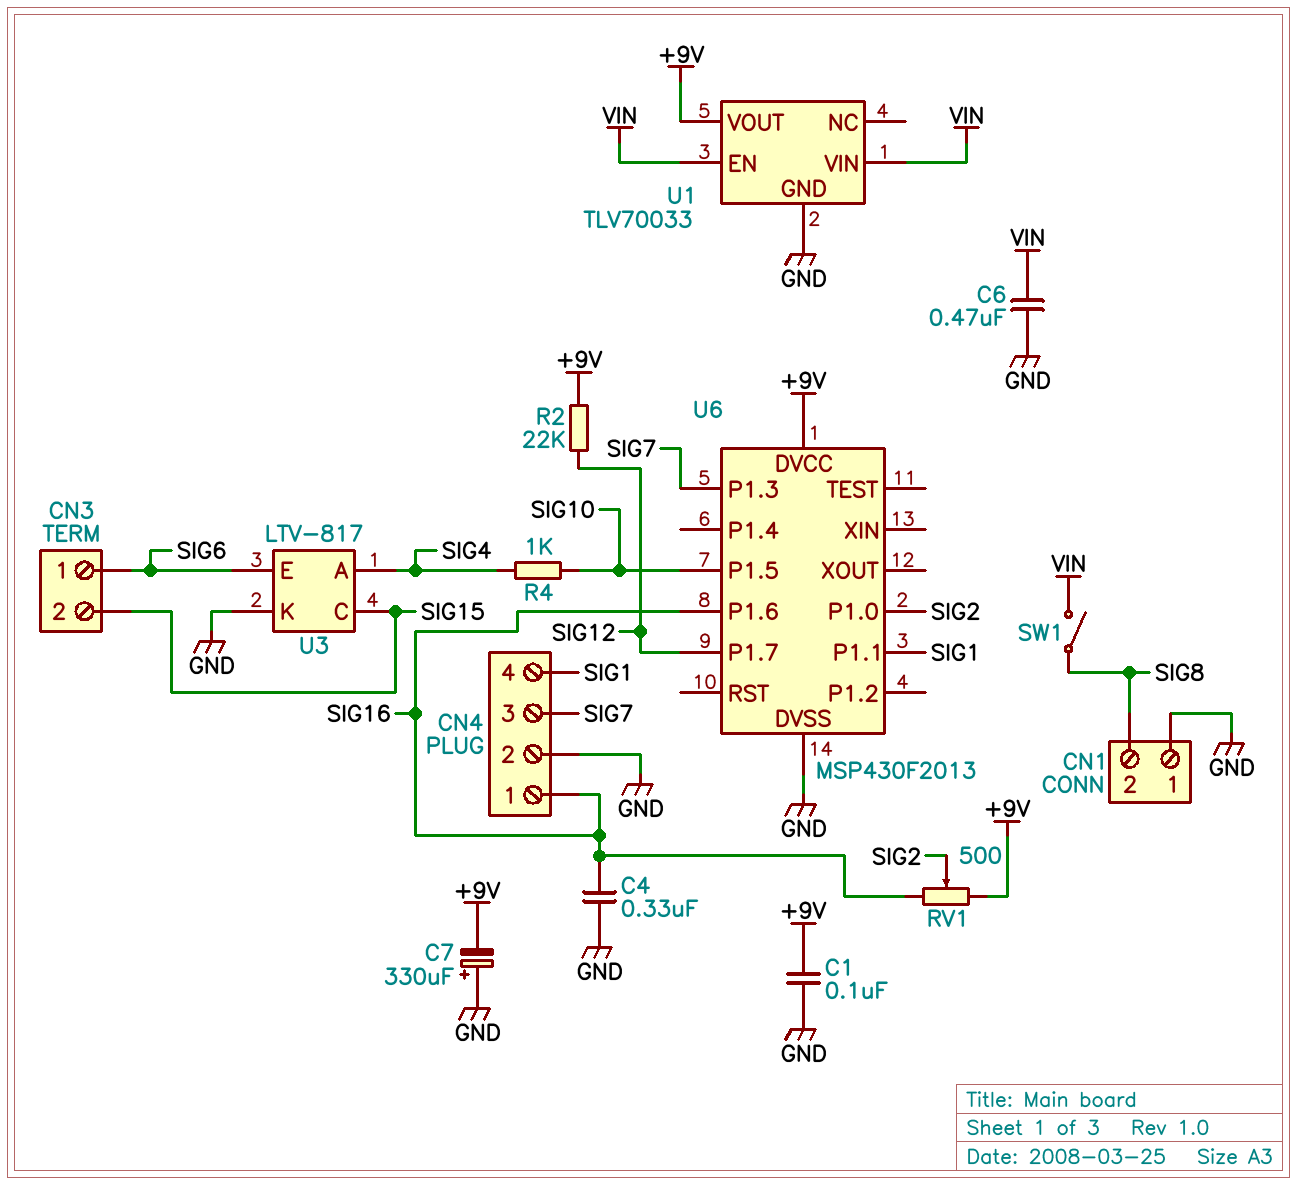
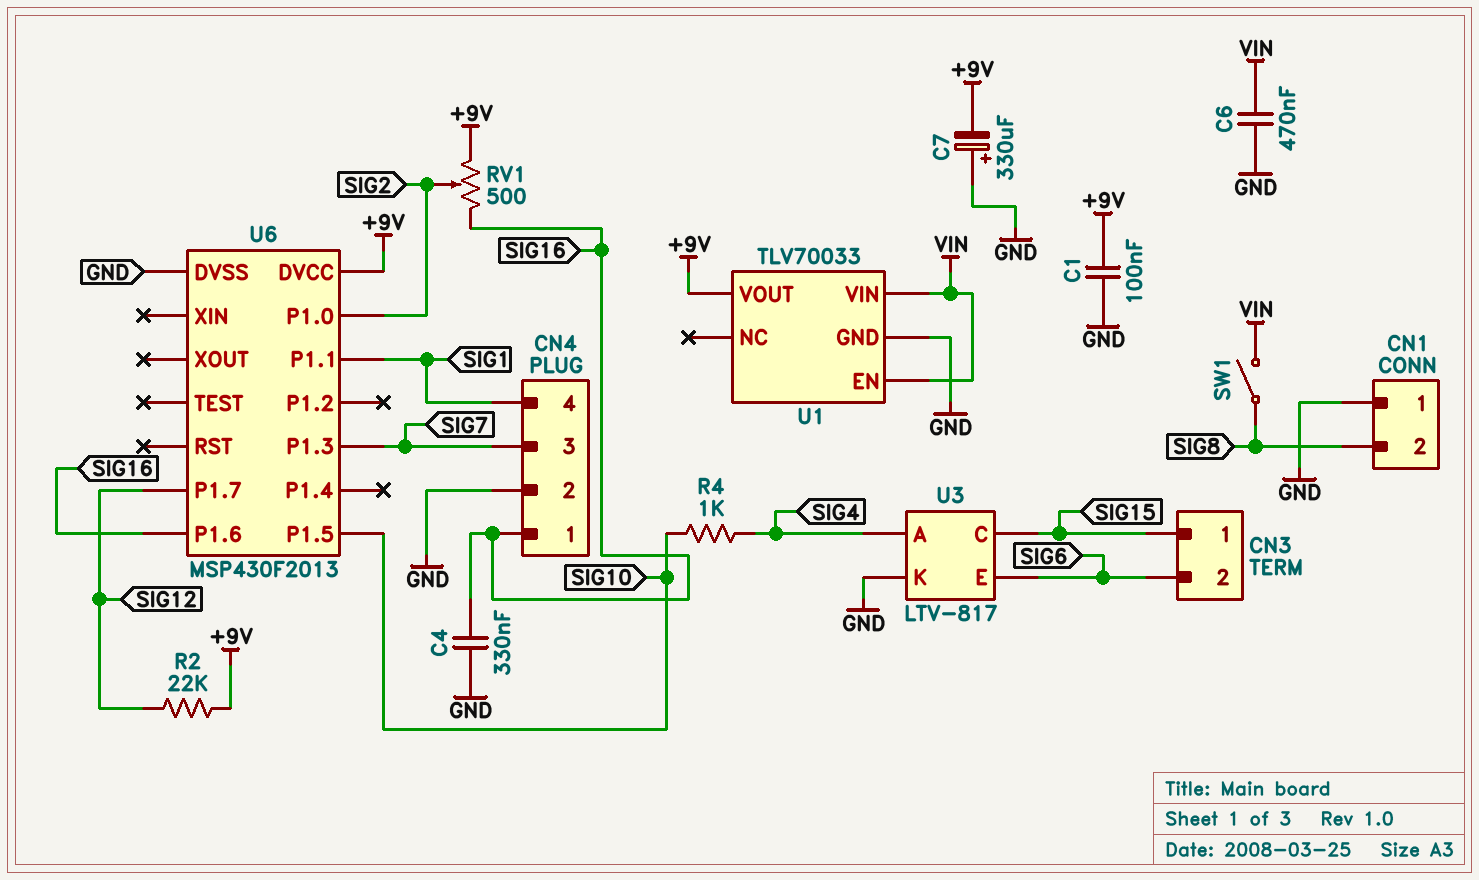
CN3 pin 1: SIG6 -> SIG15
CN3 pin 2: SIG15 -> SIG6

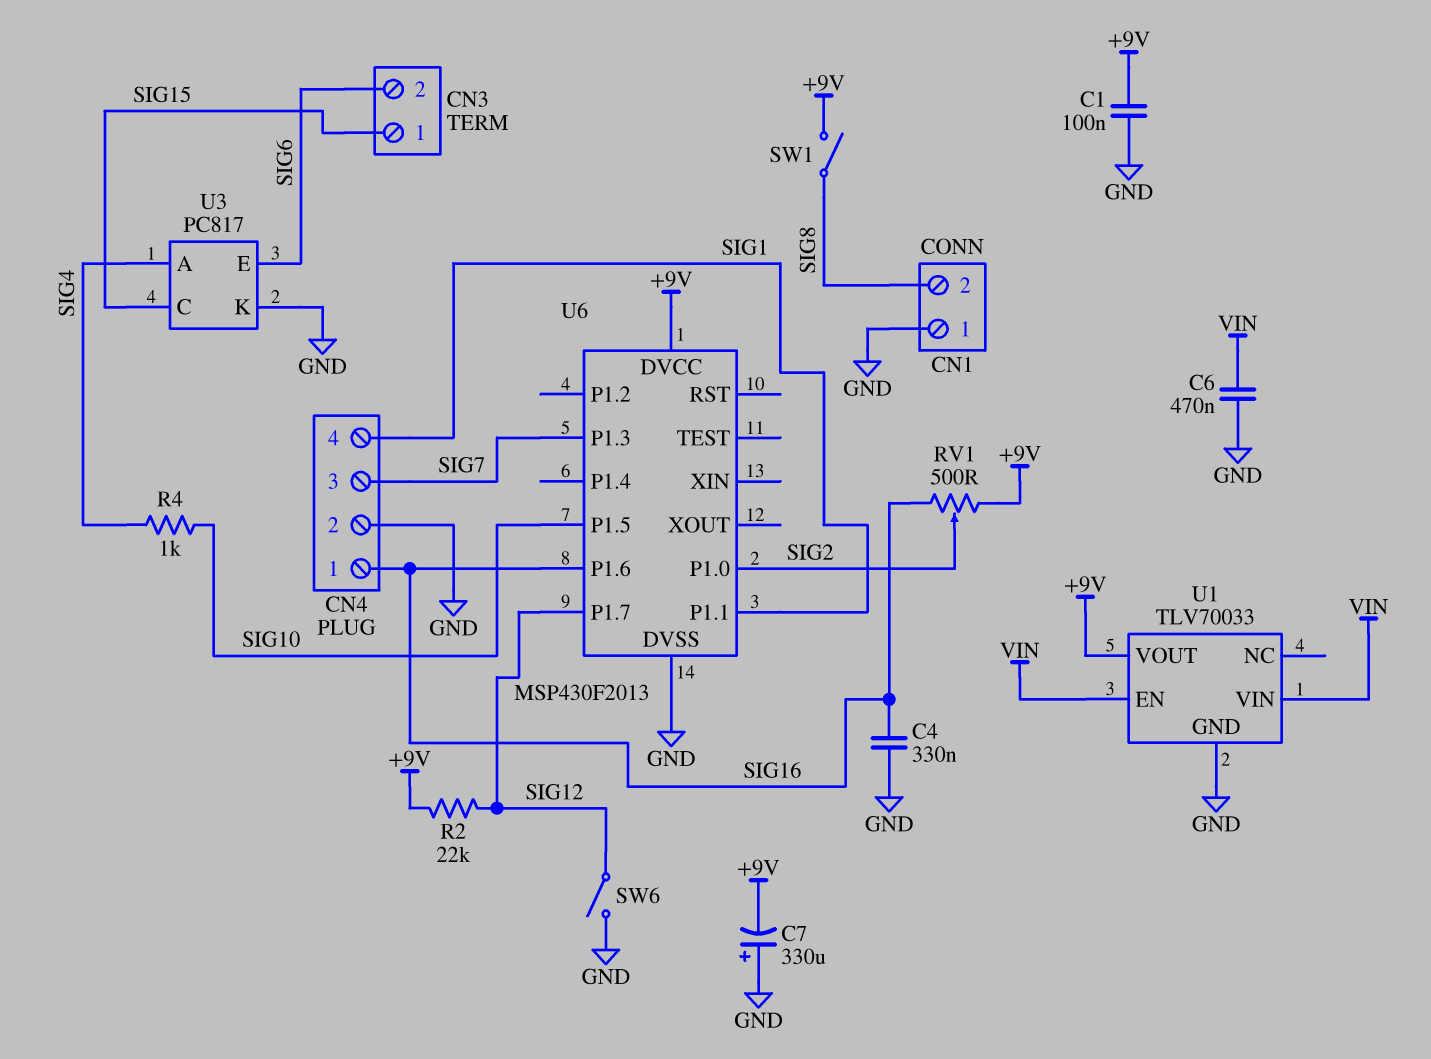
SW1: switch (SIG8, VIN) -> switch (+9V, SIG8)
SW6: none -> switch (GND, SIG12)
U3: LTV-817 -> PC817

